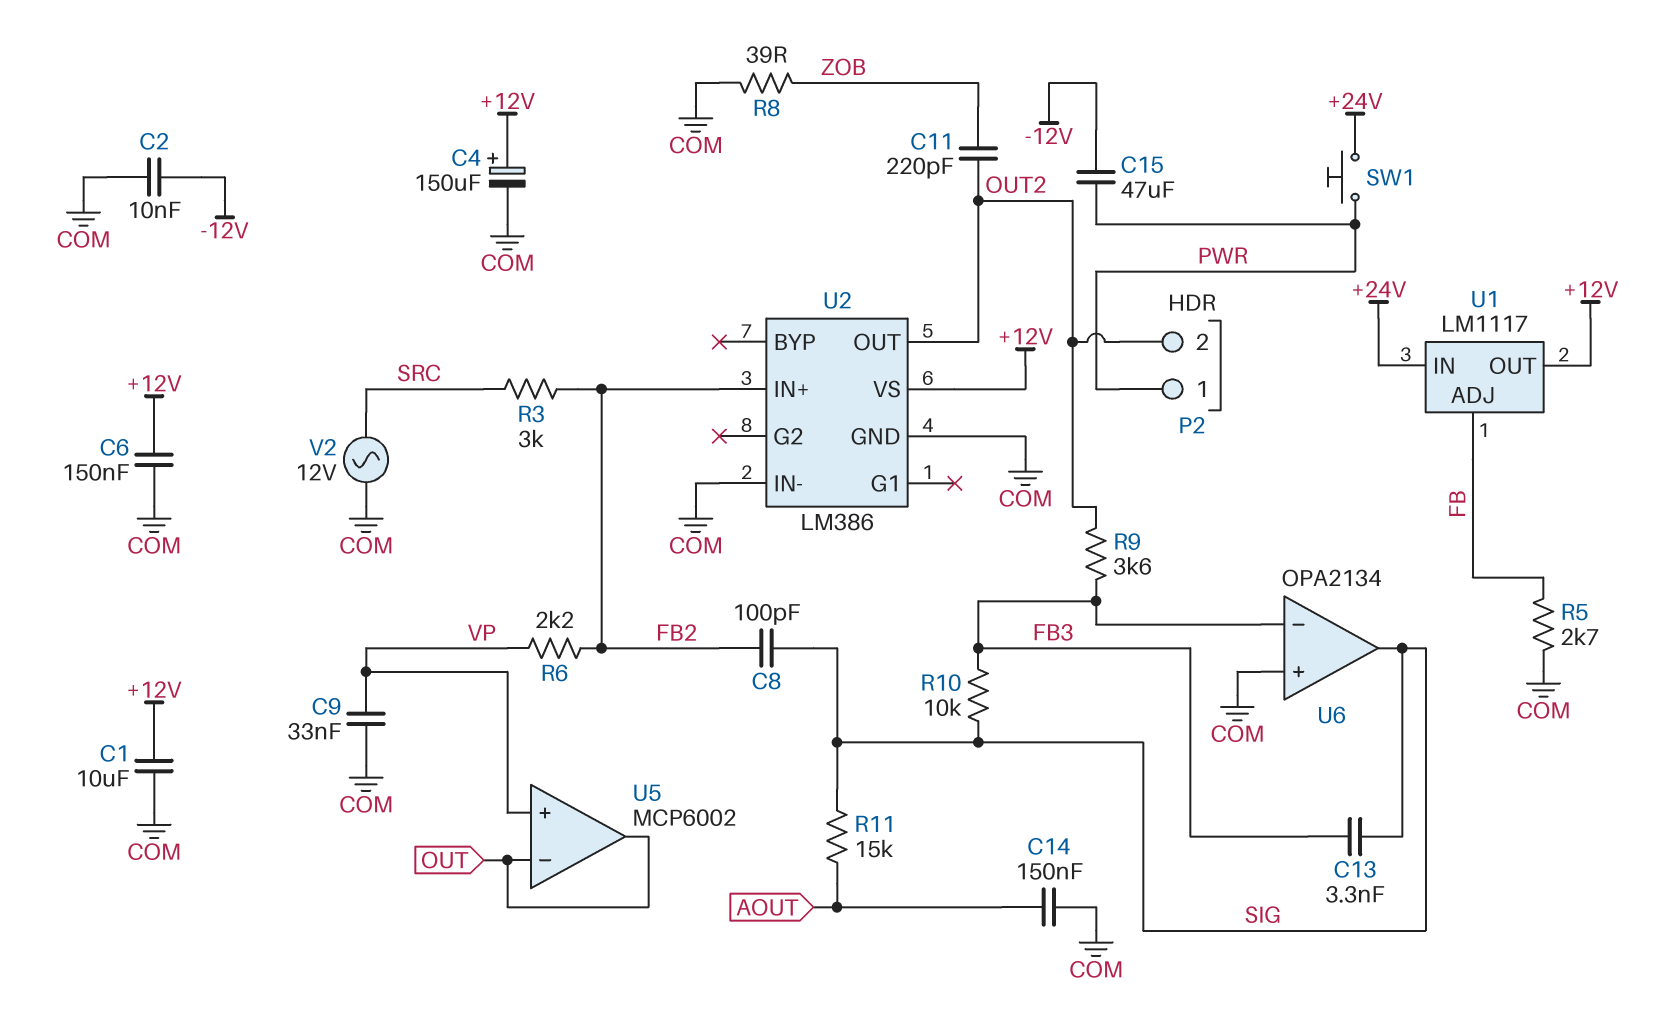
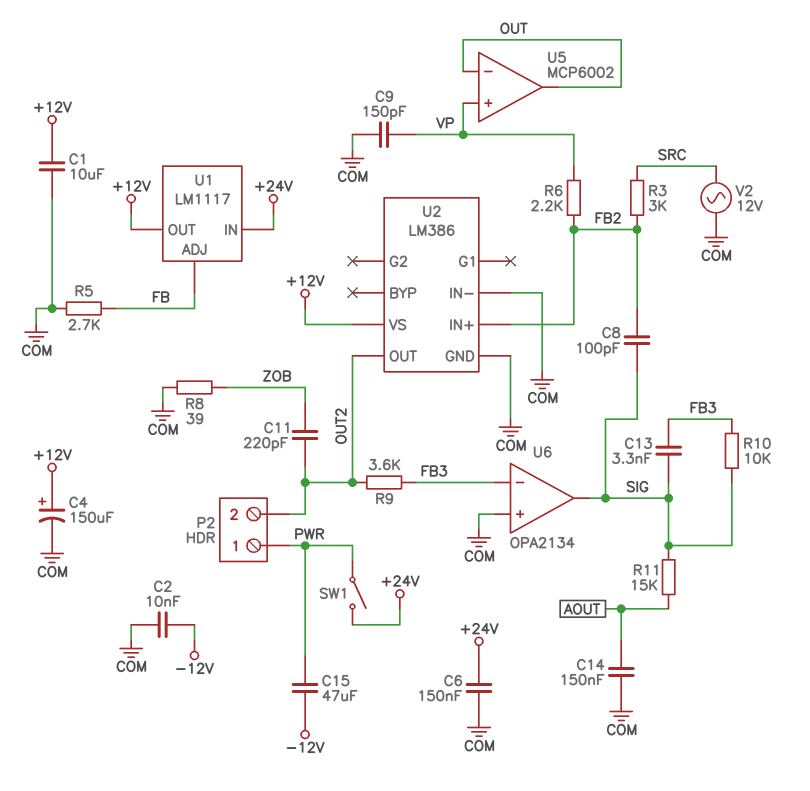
C6: 150nF (+12V, COM) -> 150nF (+24V, COM)
C9: 33nF (COM, VP) -> 150pF (COM, VP)
SW1: button (+24V, PWR) -> switch (+24V, PWR)

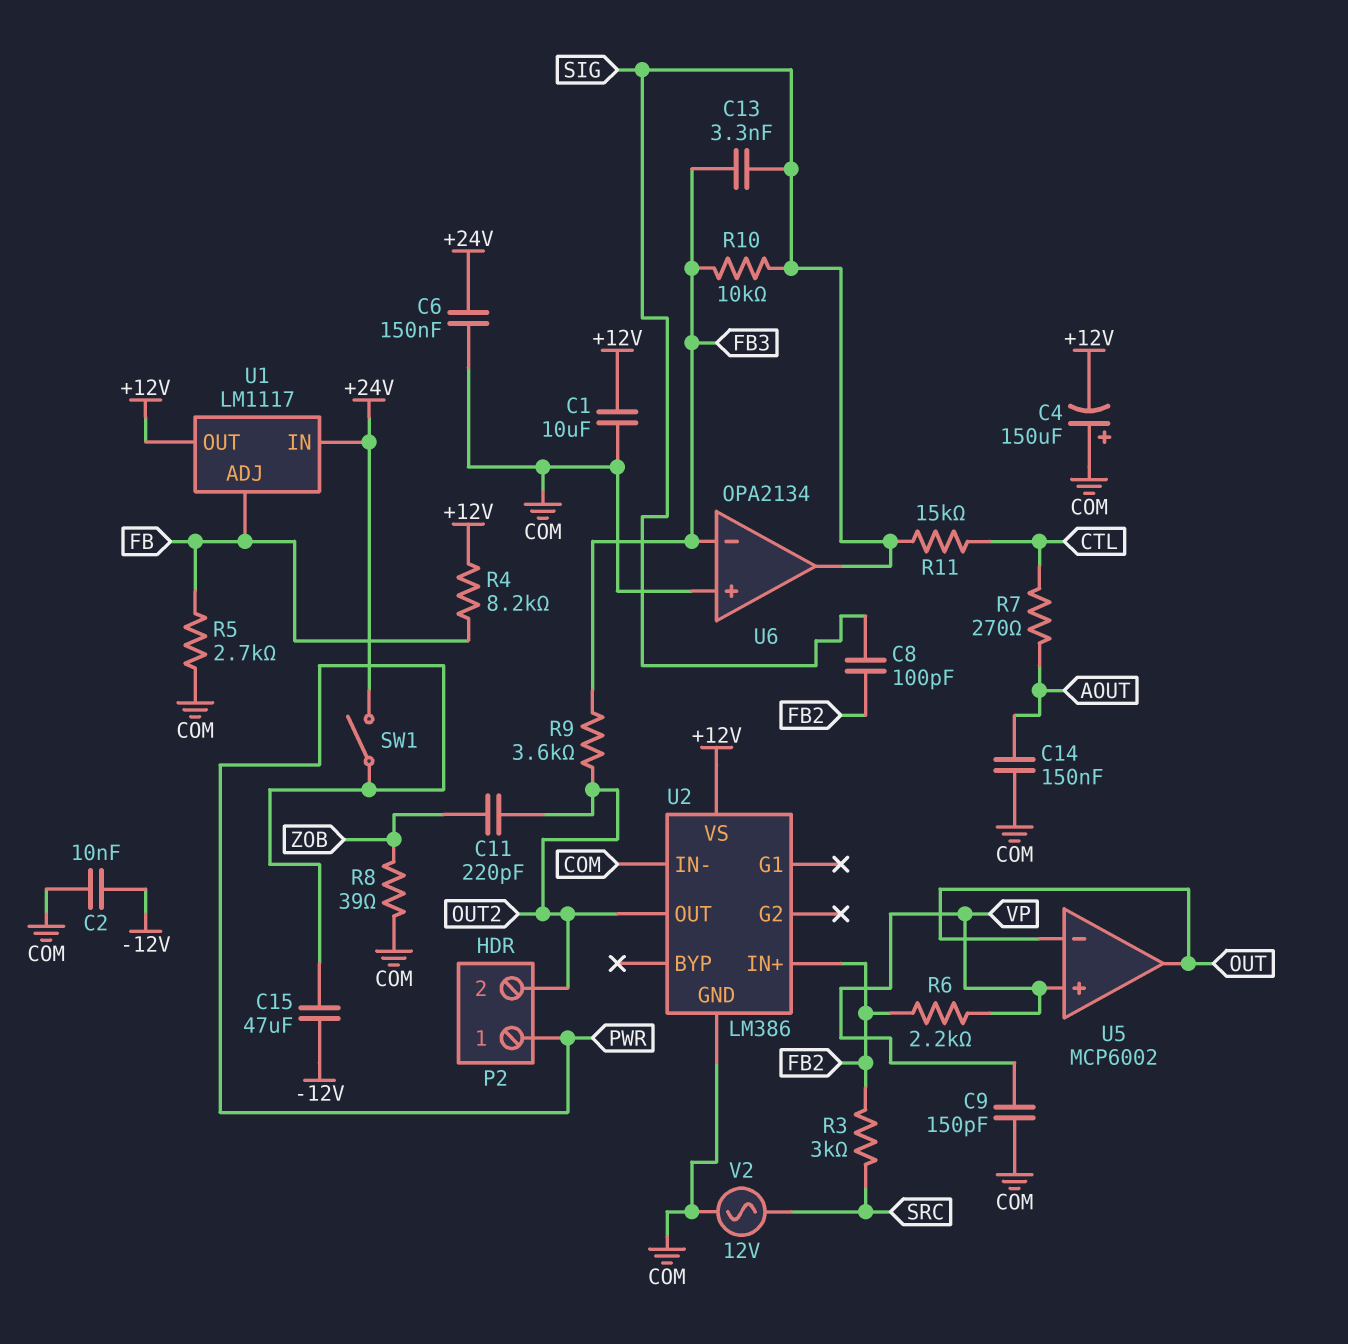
C4: 150uF (plus +12V, minus COM) -> 150uF (plus COM, minus +12V)
R4: none -> 8.2k (+12V, FB)
R7: none -> 270 (AOUT, CTL)
R11: 15k (AOUT, SIG) -> 15k (CTL, SIG)

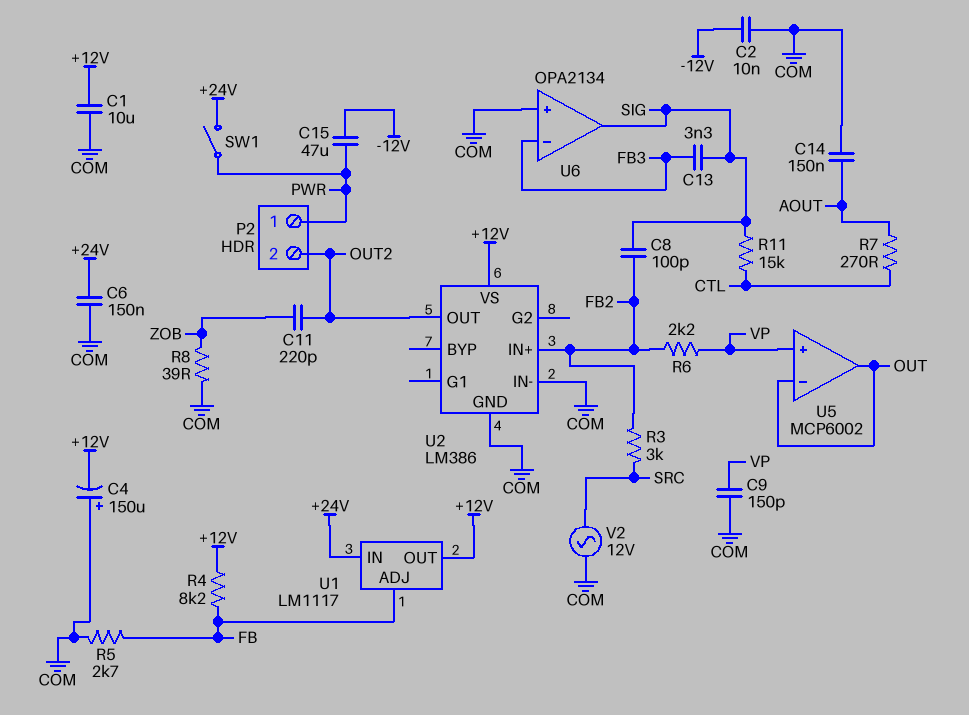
R9: 3.6k (FB3, OUT2) -> none
R10: 10k (FB3, SIG) -> none

